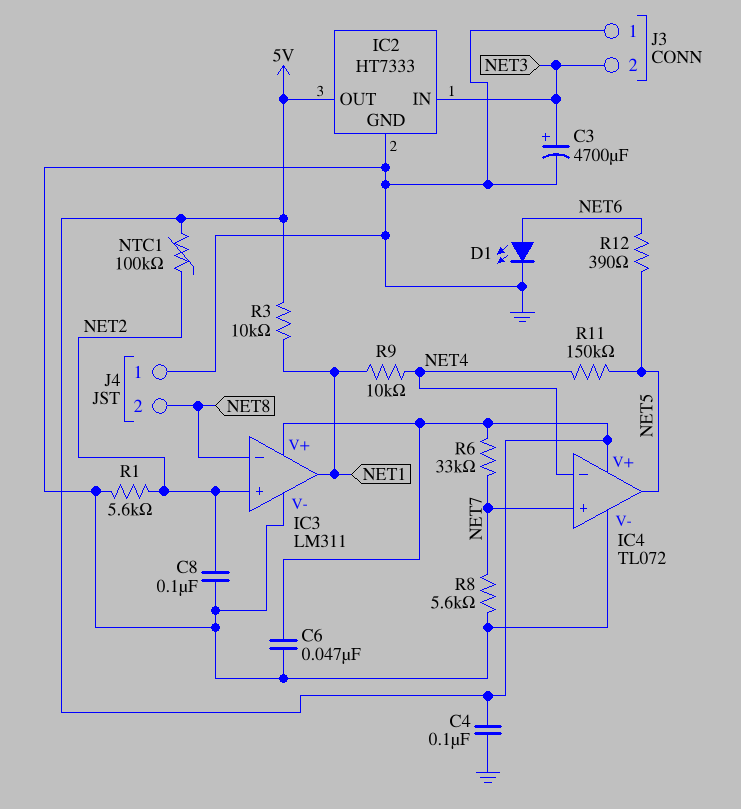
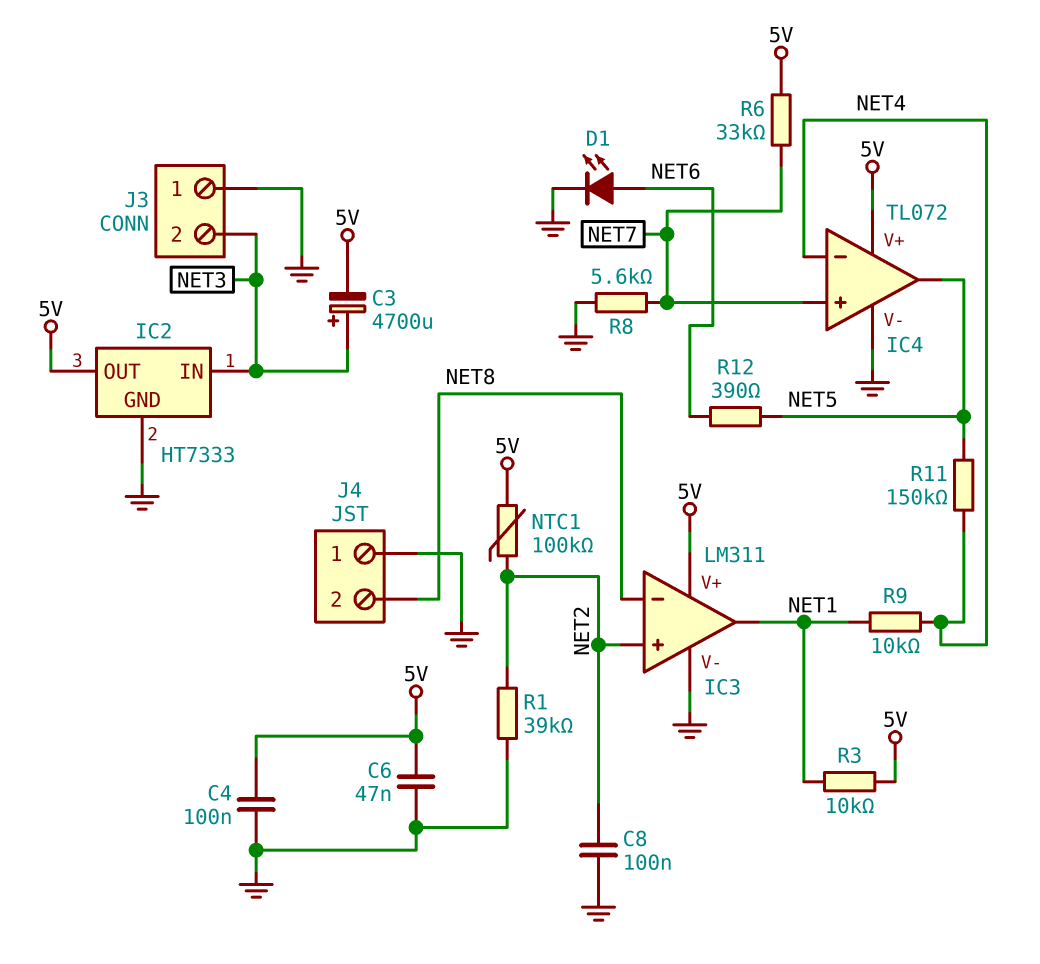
C3: 4700uF (plus NET3, minus GND) -> 4700uF (plus NET3, minus 5V)
R1: 5.6k (GND, NET2) -> 39k (GND, NET2)

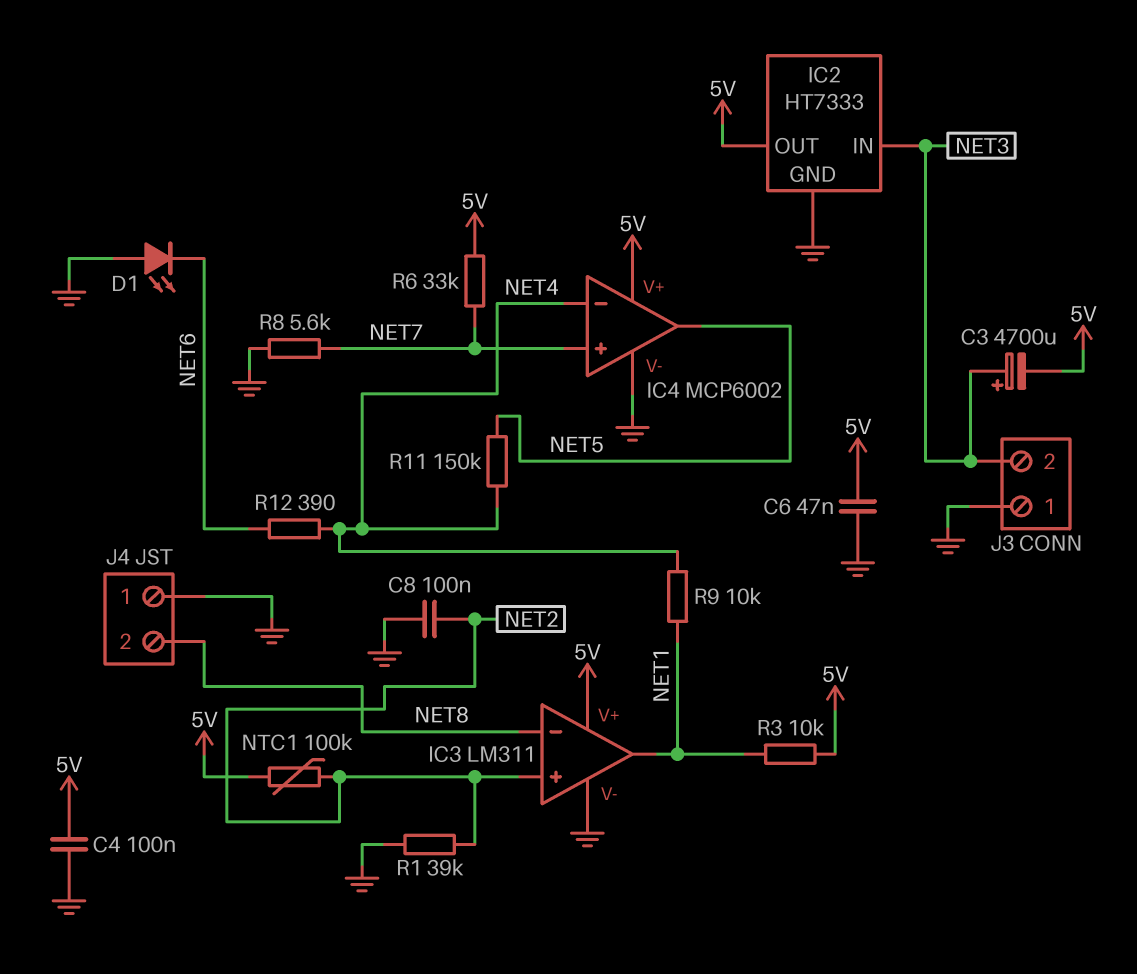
D1: LED (A NET6, K GND) -> LED (A GND, K NET6)
IC4: TL072 -> MCP6002
R12: 390 (NET5, NET6) -> 390 (NET4, NET6)

